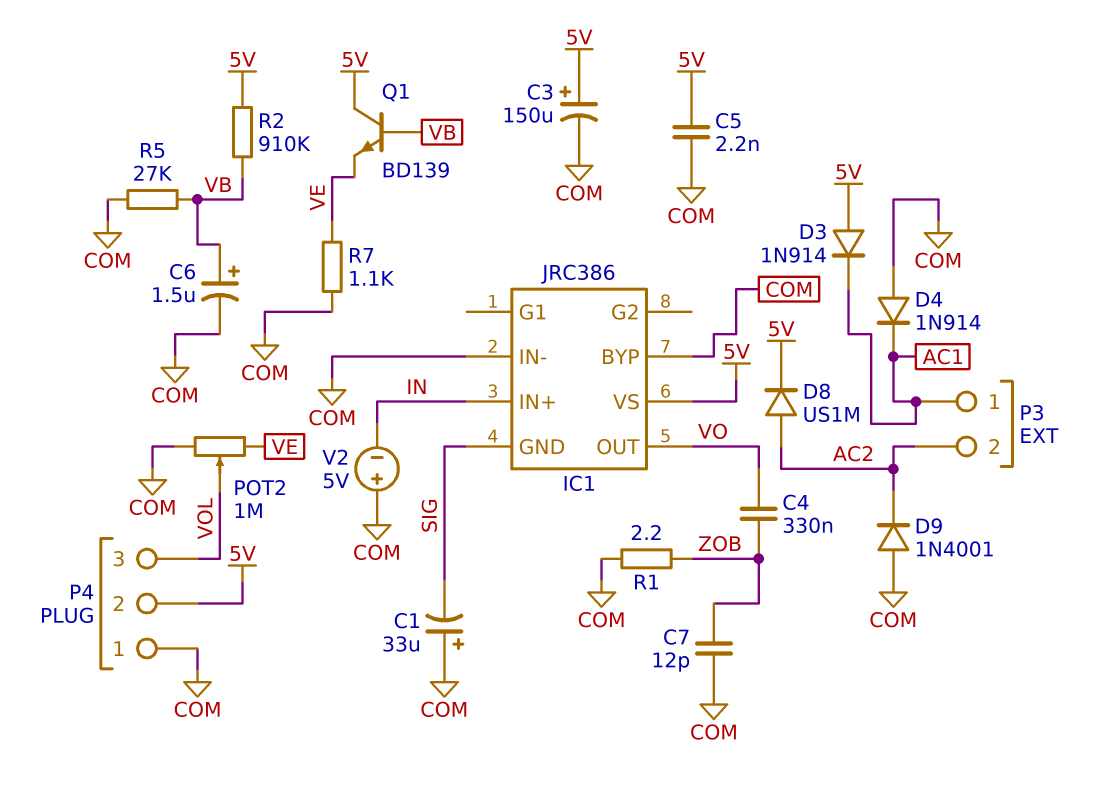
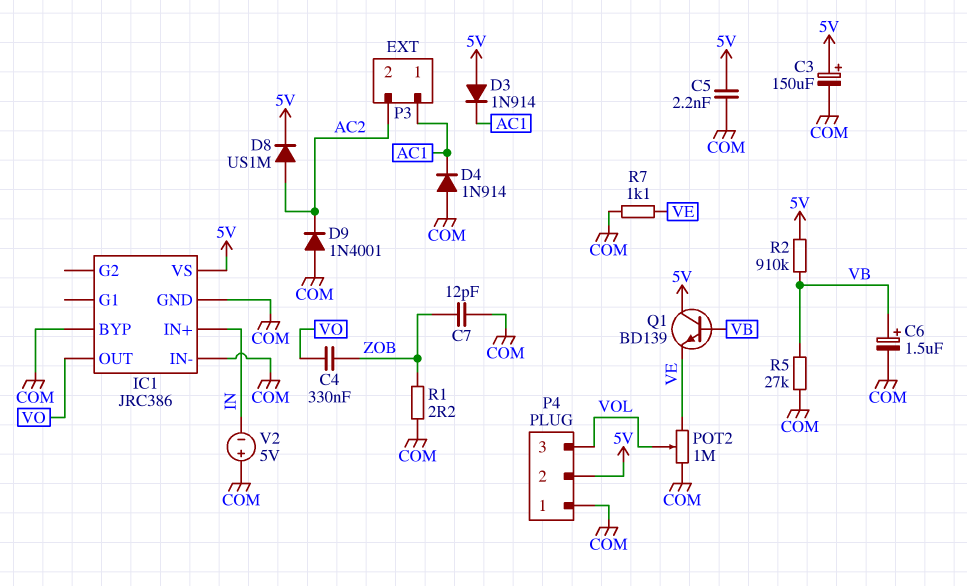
C1: 33uF (plus COM, minus SIG) -> none
IC1 pin GND: SIG -> COM

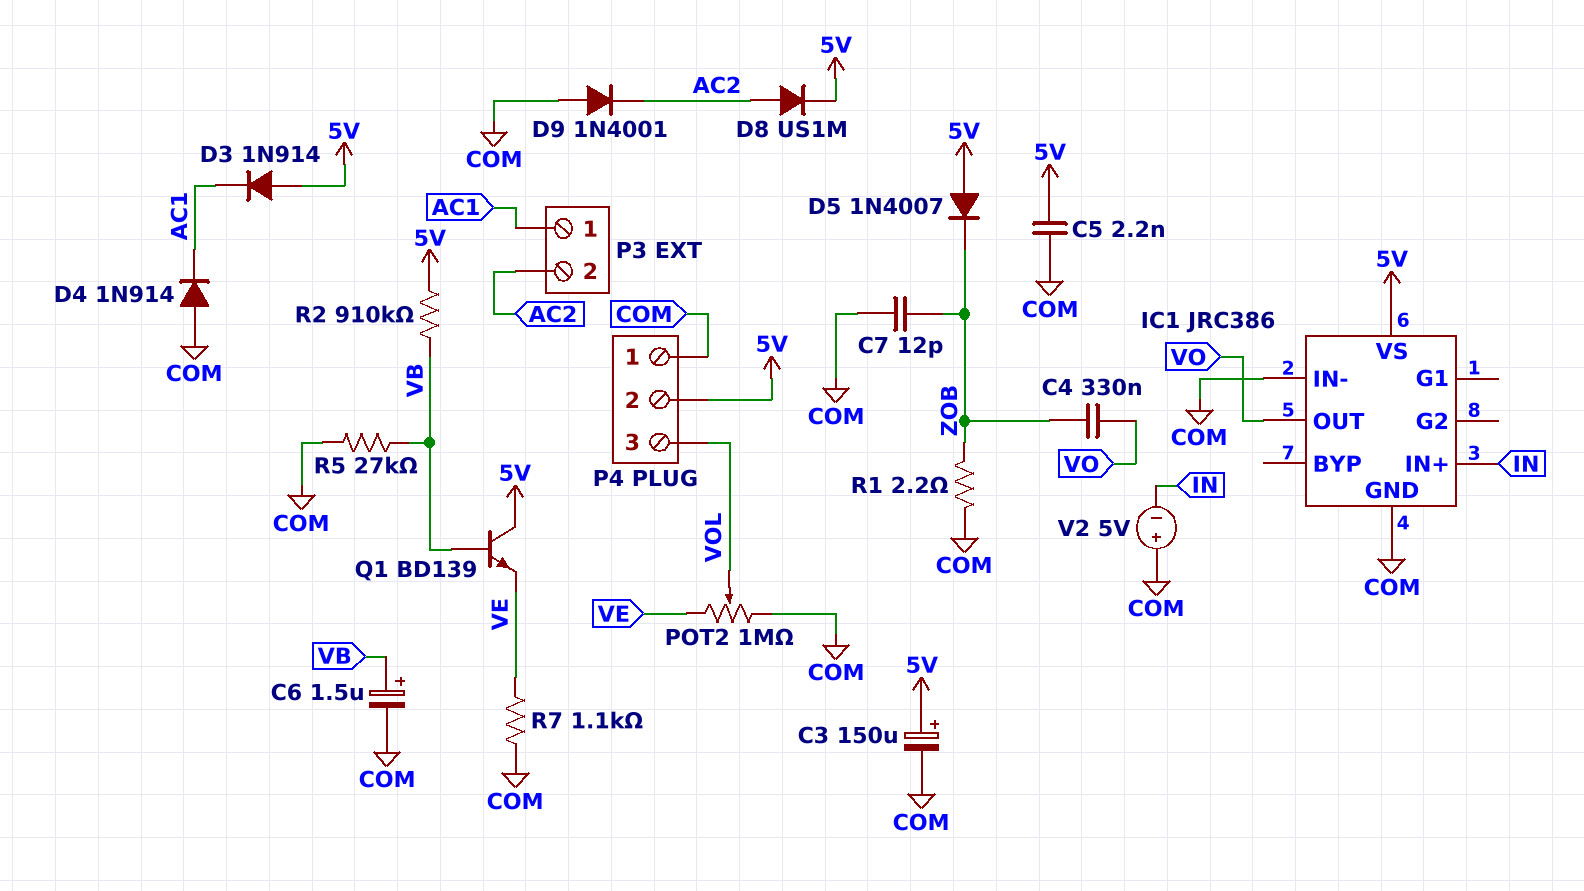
D5: none -> diode 1N4007 (A 5V, K ZOB)
IC1 pin BYP: COM -> none

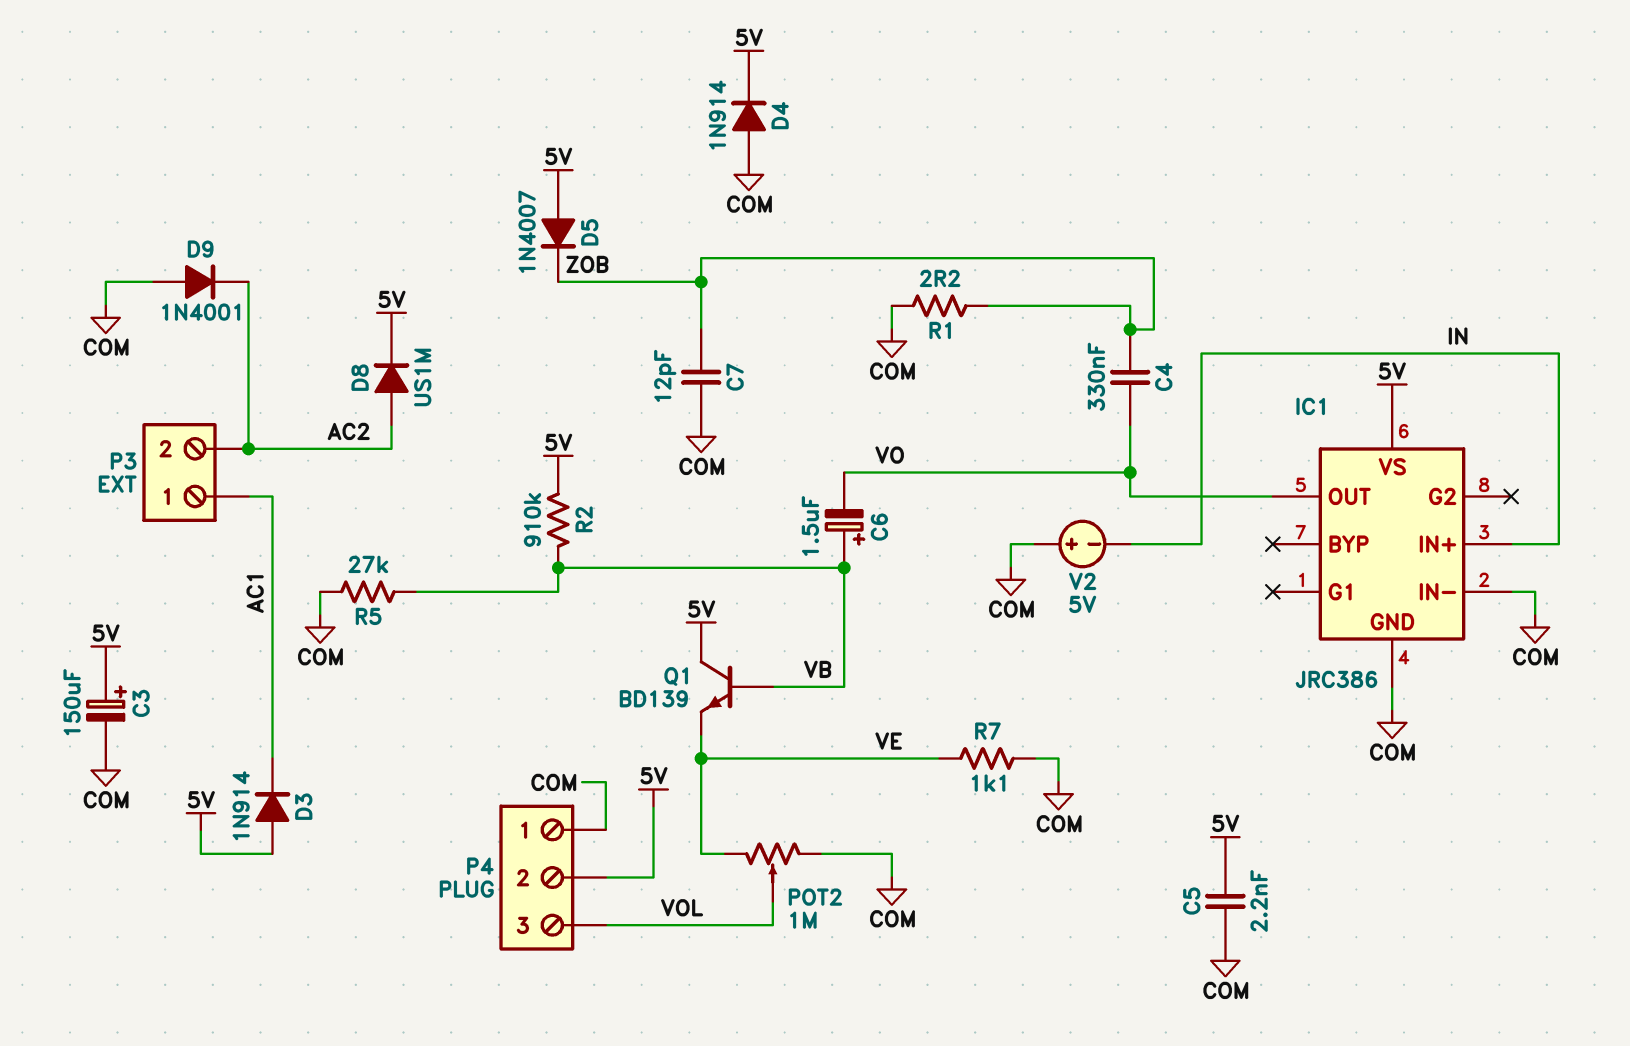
C6: 1.5uF (plus VB, minus COM) -> 1.5uF (plus VB, minus VO)
D4: diode 1N914 (A COM, K AC1) -> diode 1N914 (A COM, K 5V)

